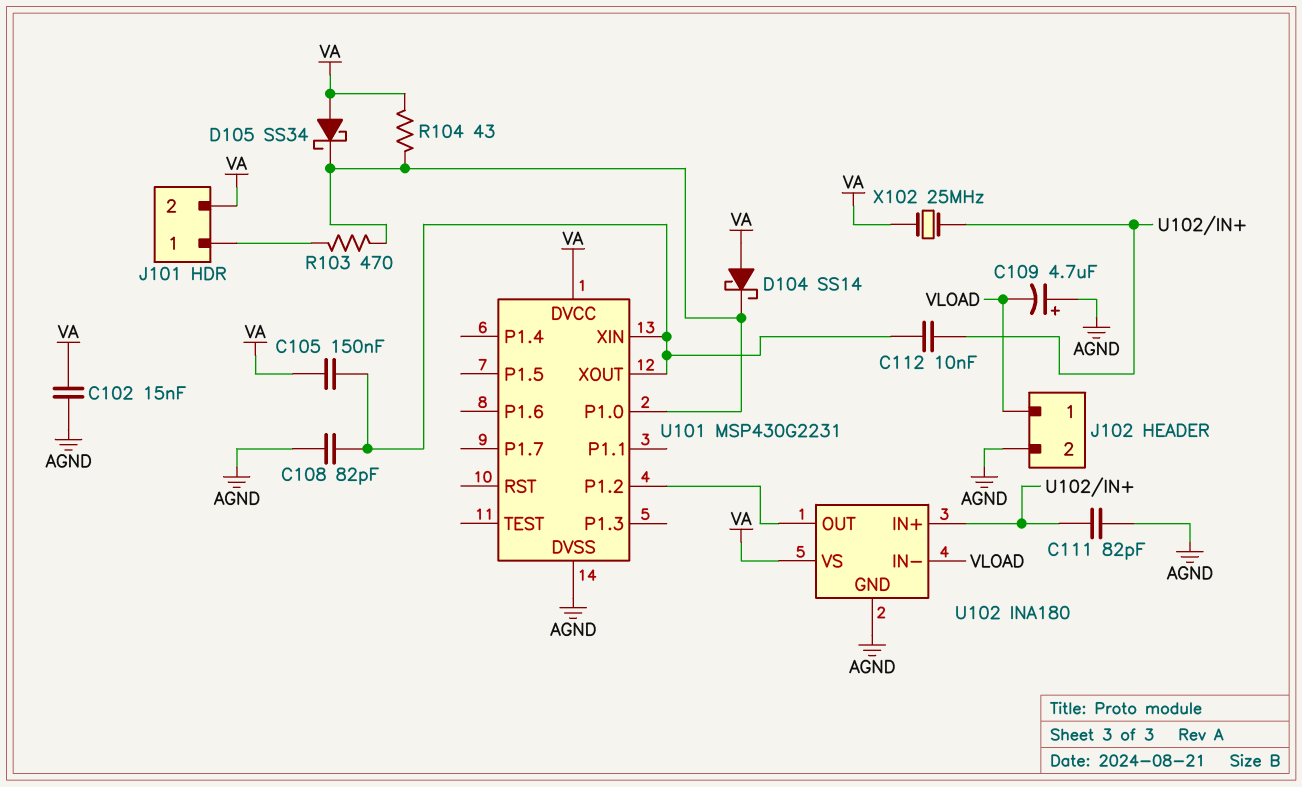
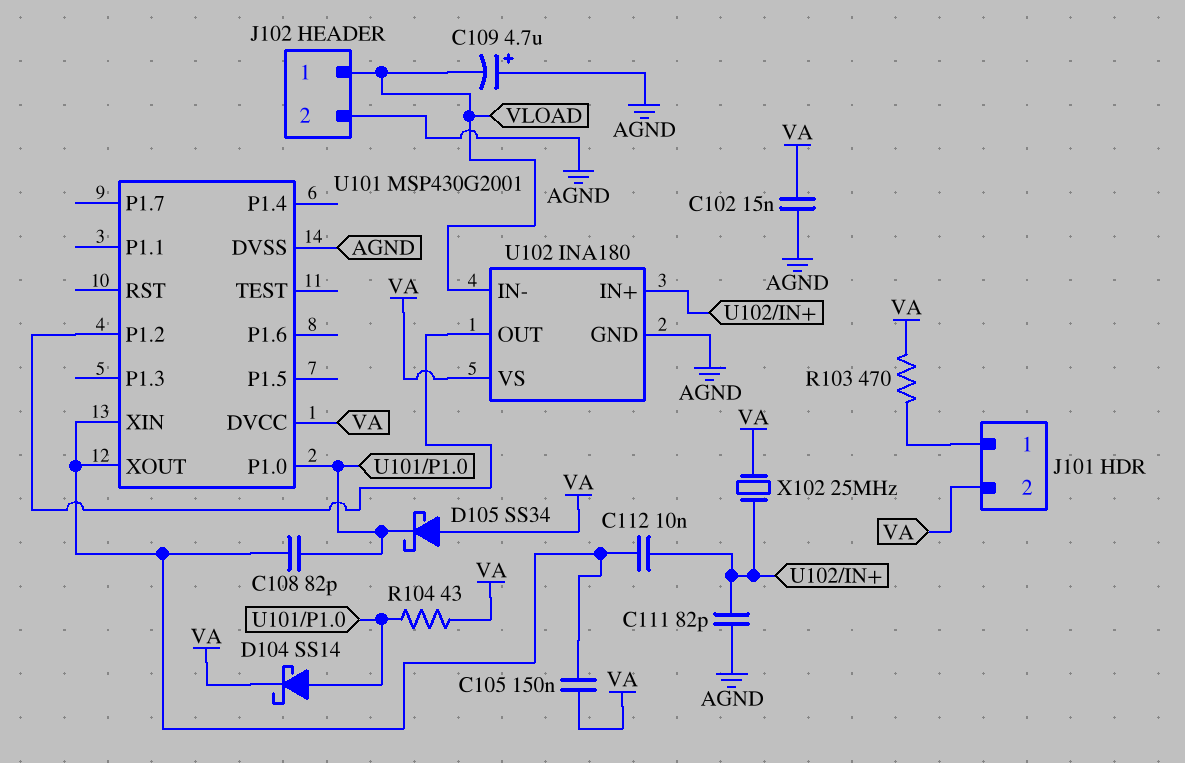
C108: 82pF (AGND, U101/XIN) -> 82pF (U101/P1.0, U101/XIN)
D104: schottky SS14 (A VA, K U101/P1.0) -> schottky SS14 (A U101/P1.0, K VA)
R103: 470 (J101/1, U101/P1.0) -> 470 (J101/1, VA)
U101: MSP430G2231 -> MSP430G2001

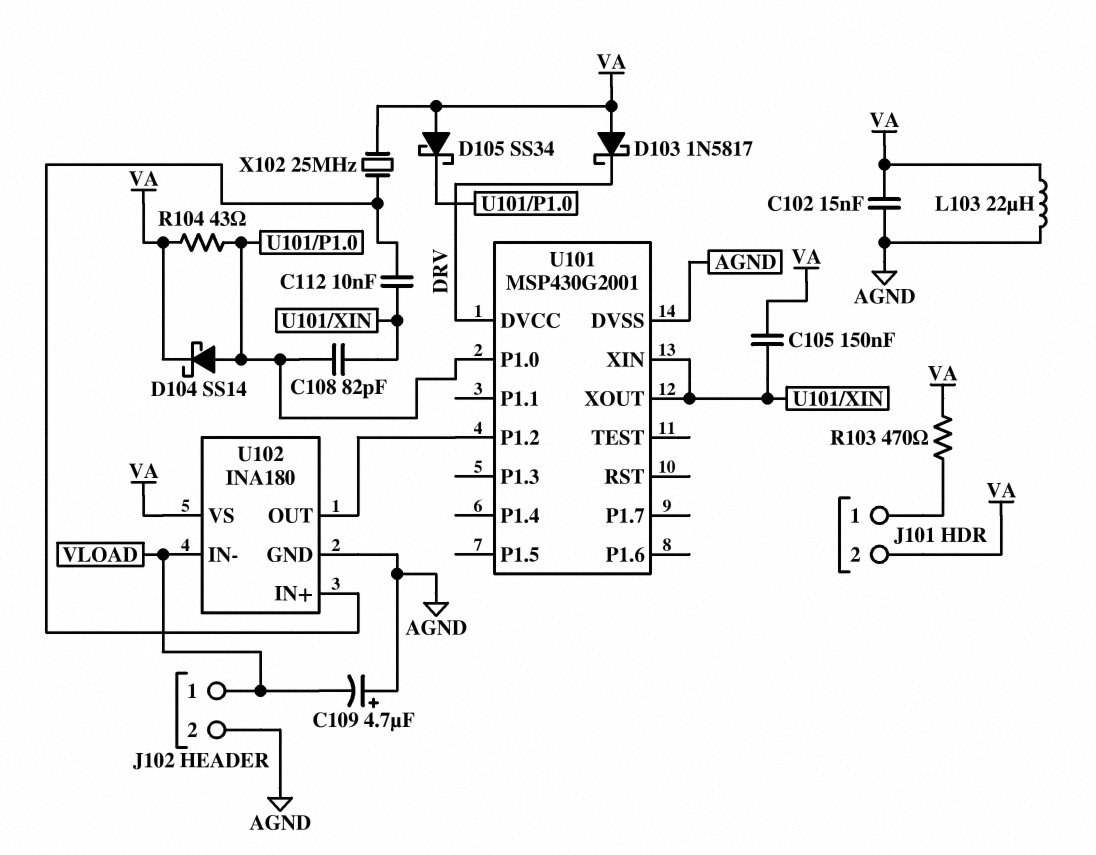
C111: 82pF (AGND, U102/IN+) -> none
D103: none -> schottky 1N5817 (A VA, K DRV)
L103: none -> 22uH (AGND, VA)
U101 pin DVCC: VA -> DRV

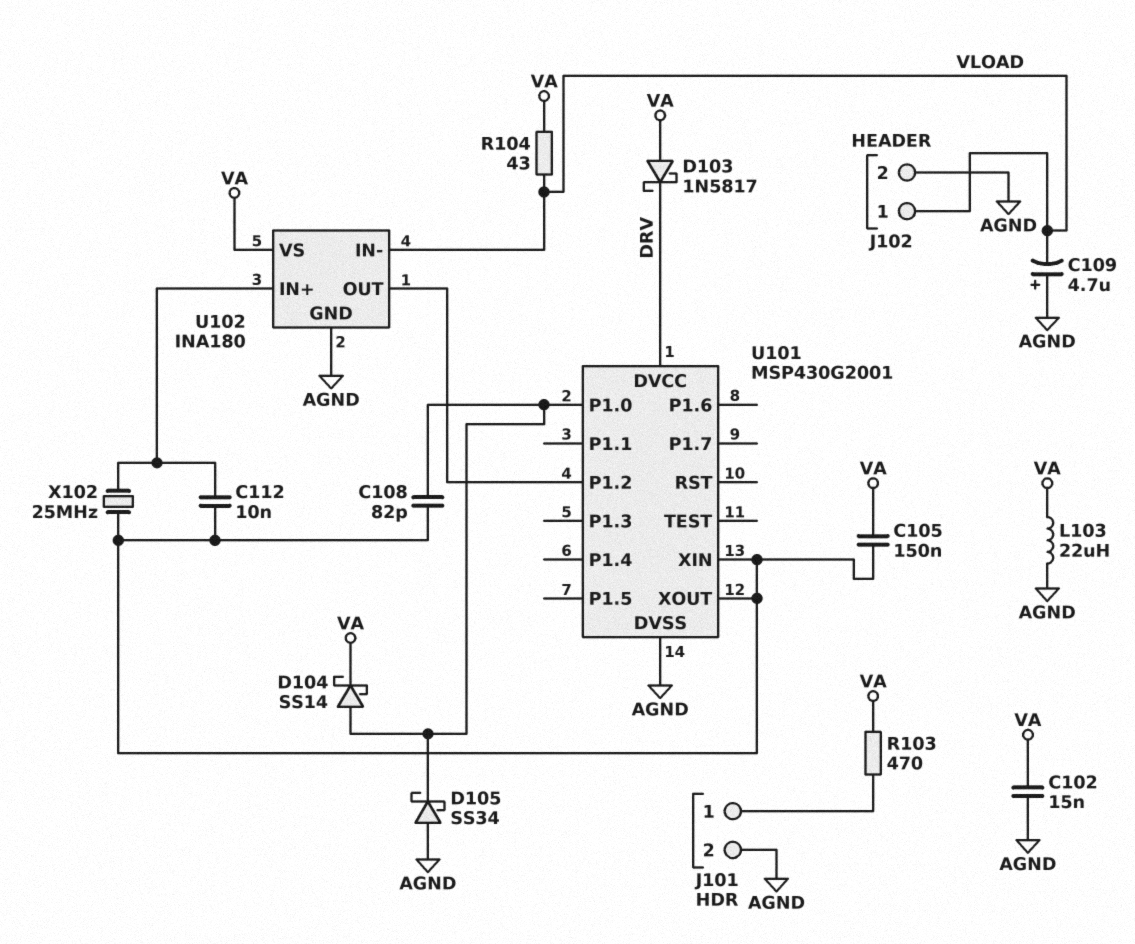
D105: schottky SS34 (A VA, K U101/P1.0) -> schottky SS34 (A AGND, K U101/P1.0)
J101 pin 2: VA -> AGND
R104: 43 (U101/P1.0, VA) -> 43 (VA, VLOAD)
X102: 25MHz (U102/IN+, VA) -> 25MHz (U101/XIN, U102/IN+)

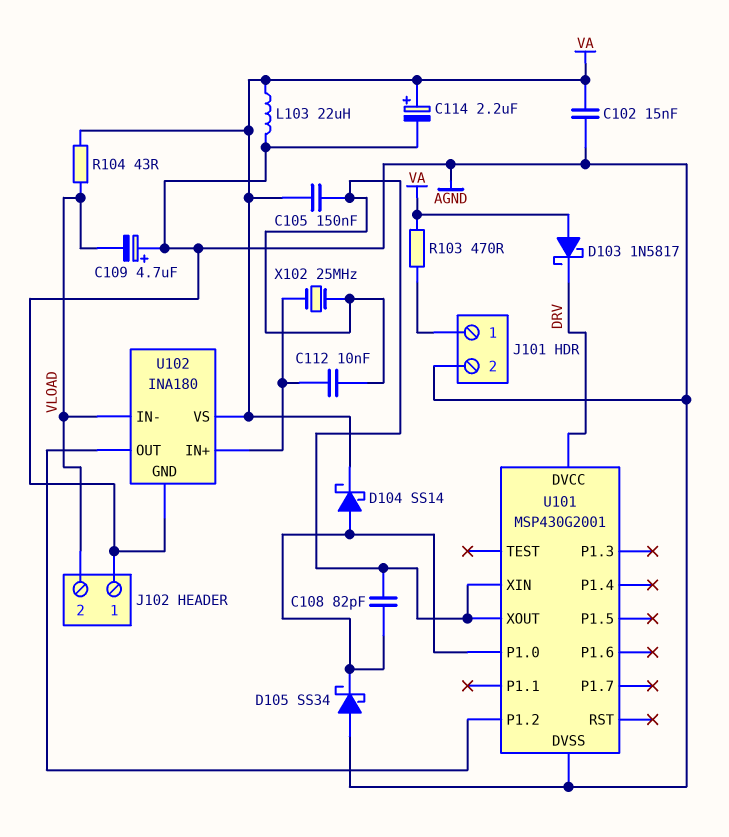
C114: none -> 2.2uF (plus VA, minus AGND)
J102 pin 1: VLOAD -> AGND
J102 pin 2: AGND -> VLOAD

